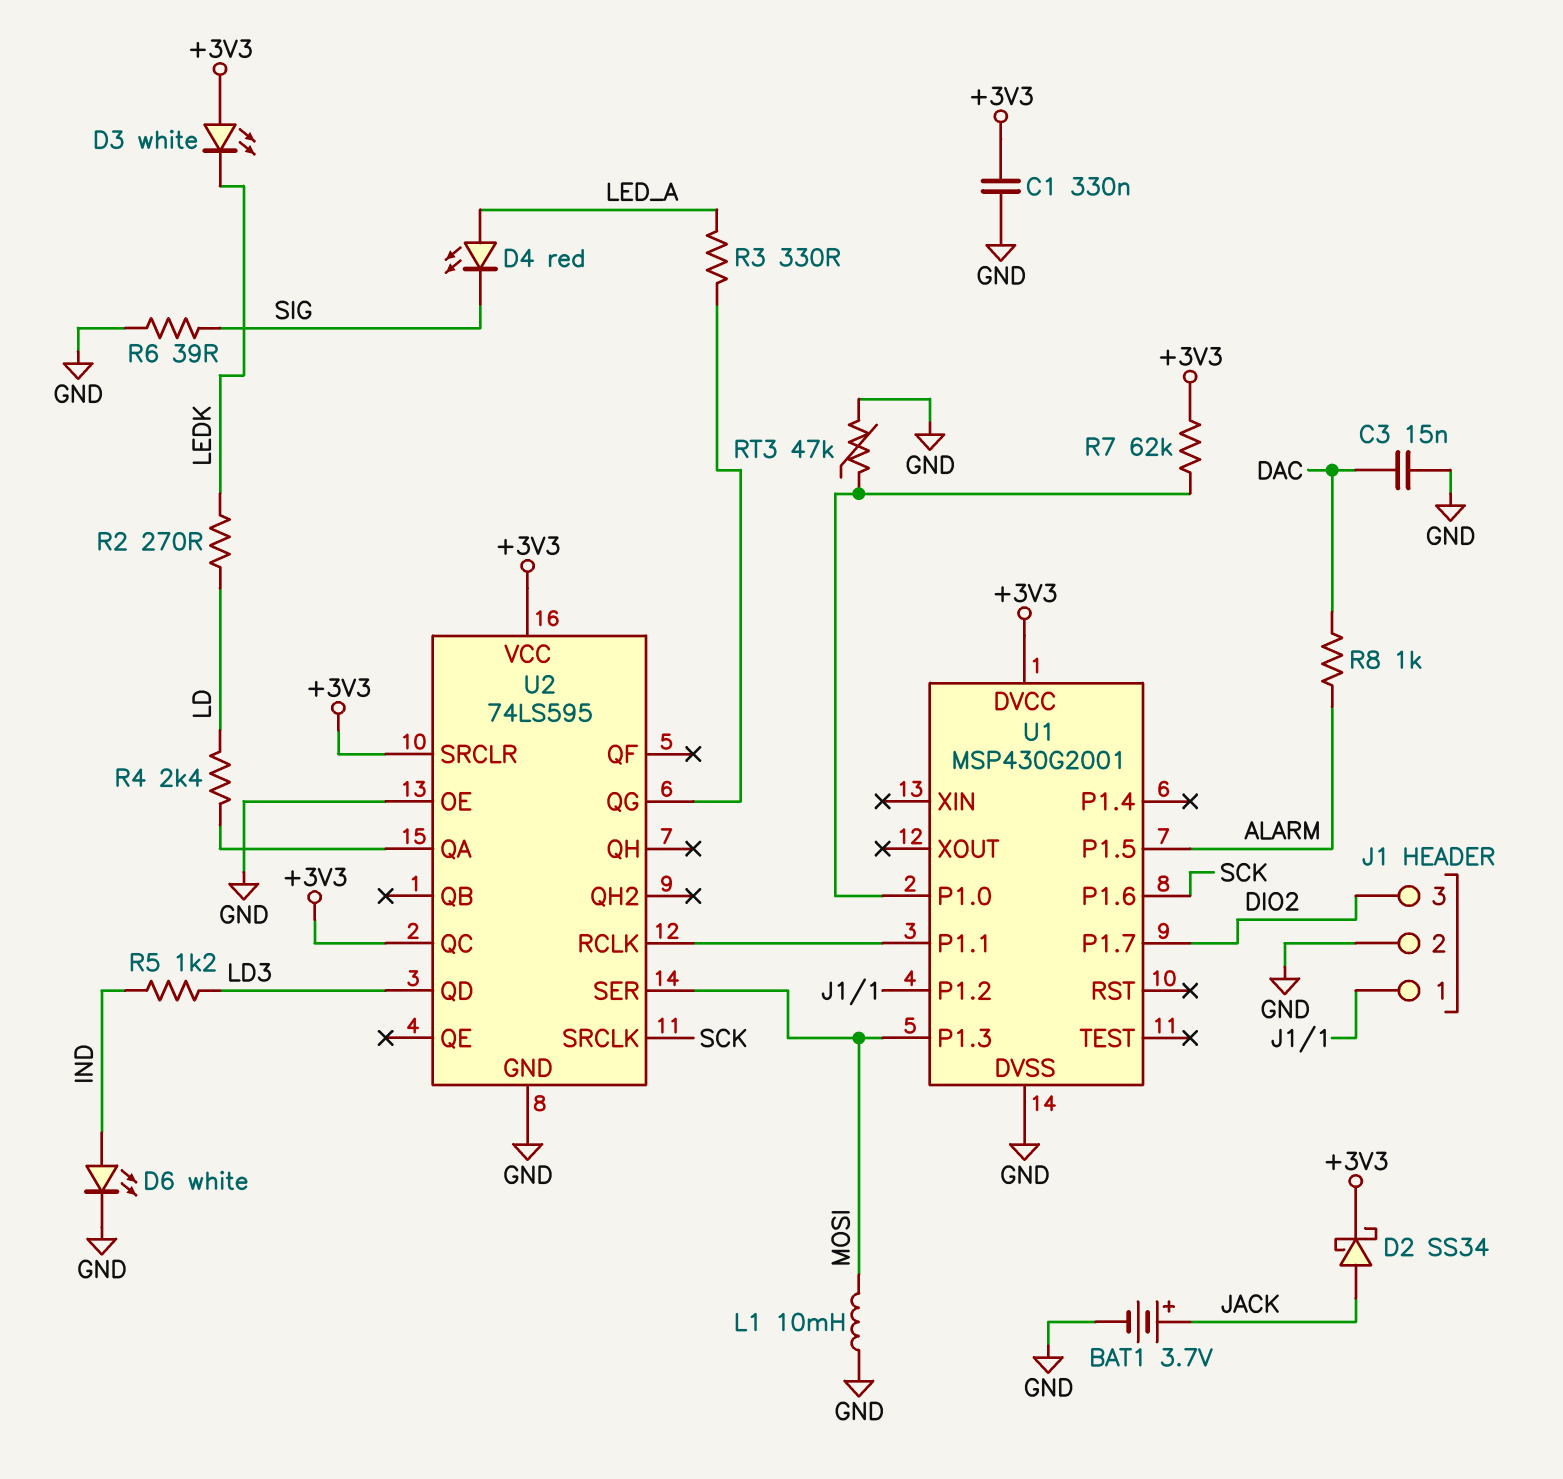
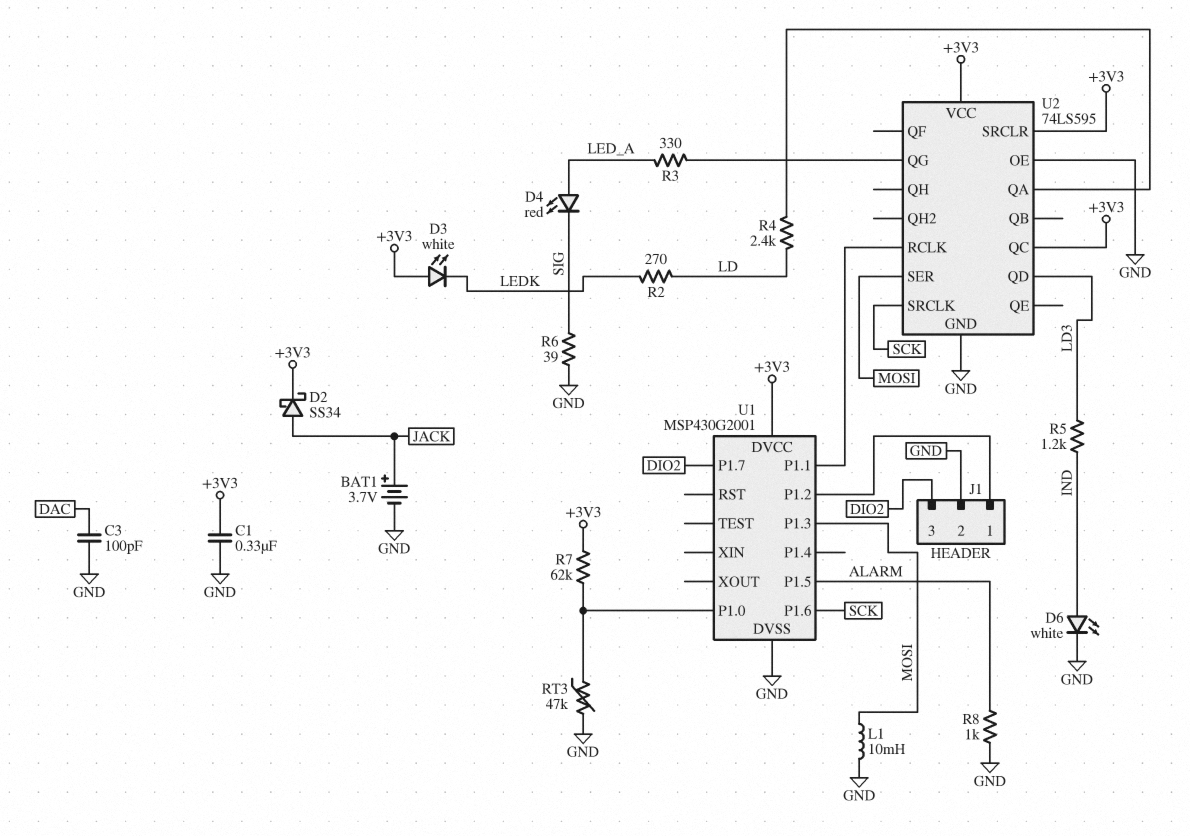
C3: 15nF (DAC, GND) -> 100pF (DAC, GND)
R8: 1k (ALARM, DAC) -> 1k (ALARM, GND)

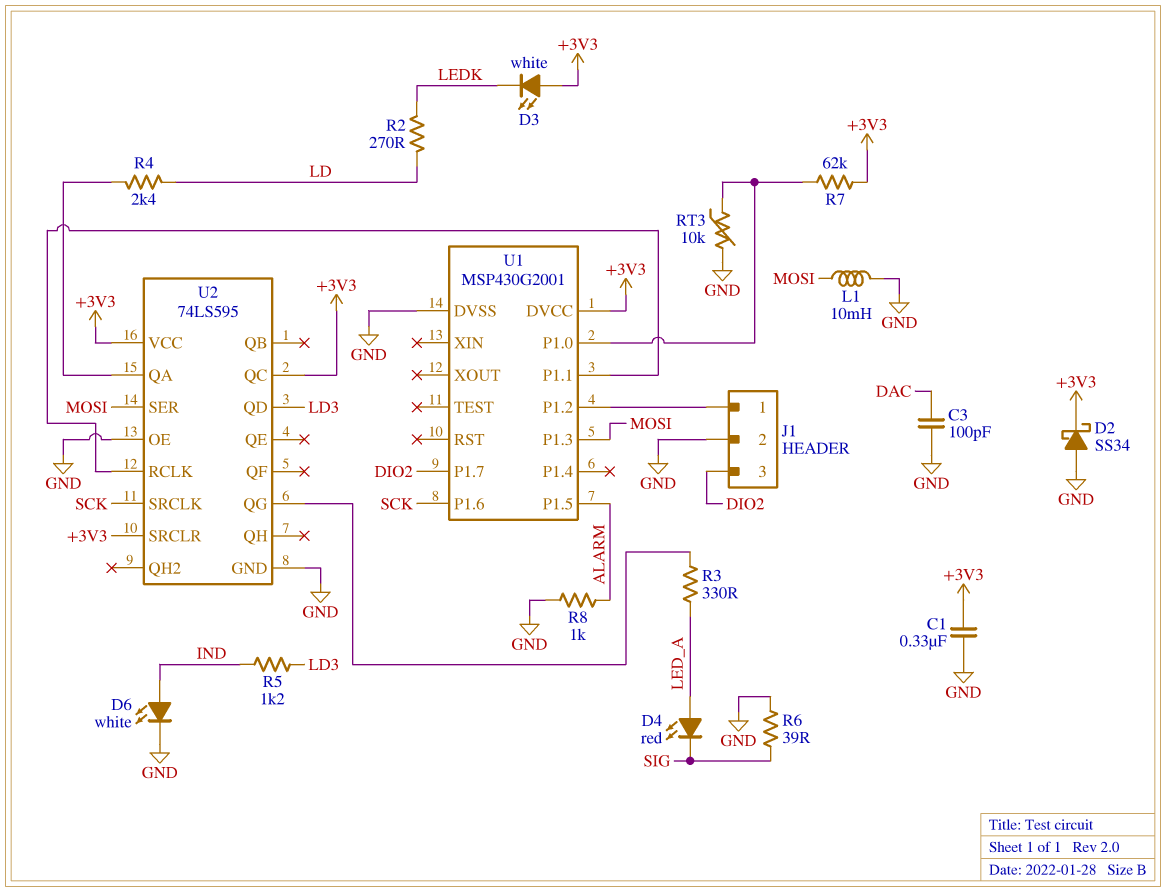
BAT1: 3.7V (plus JACK, minus GND) -> none
D2: schottky SS34 (A JACK, K +3V3) -> schottky SS34 (A GND, K +3V3)
RT3: 47k (GND, U1/P1.0) -> 10k (GND, U1/P1.0)

